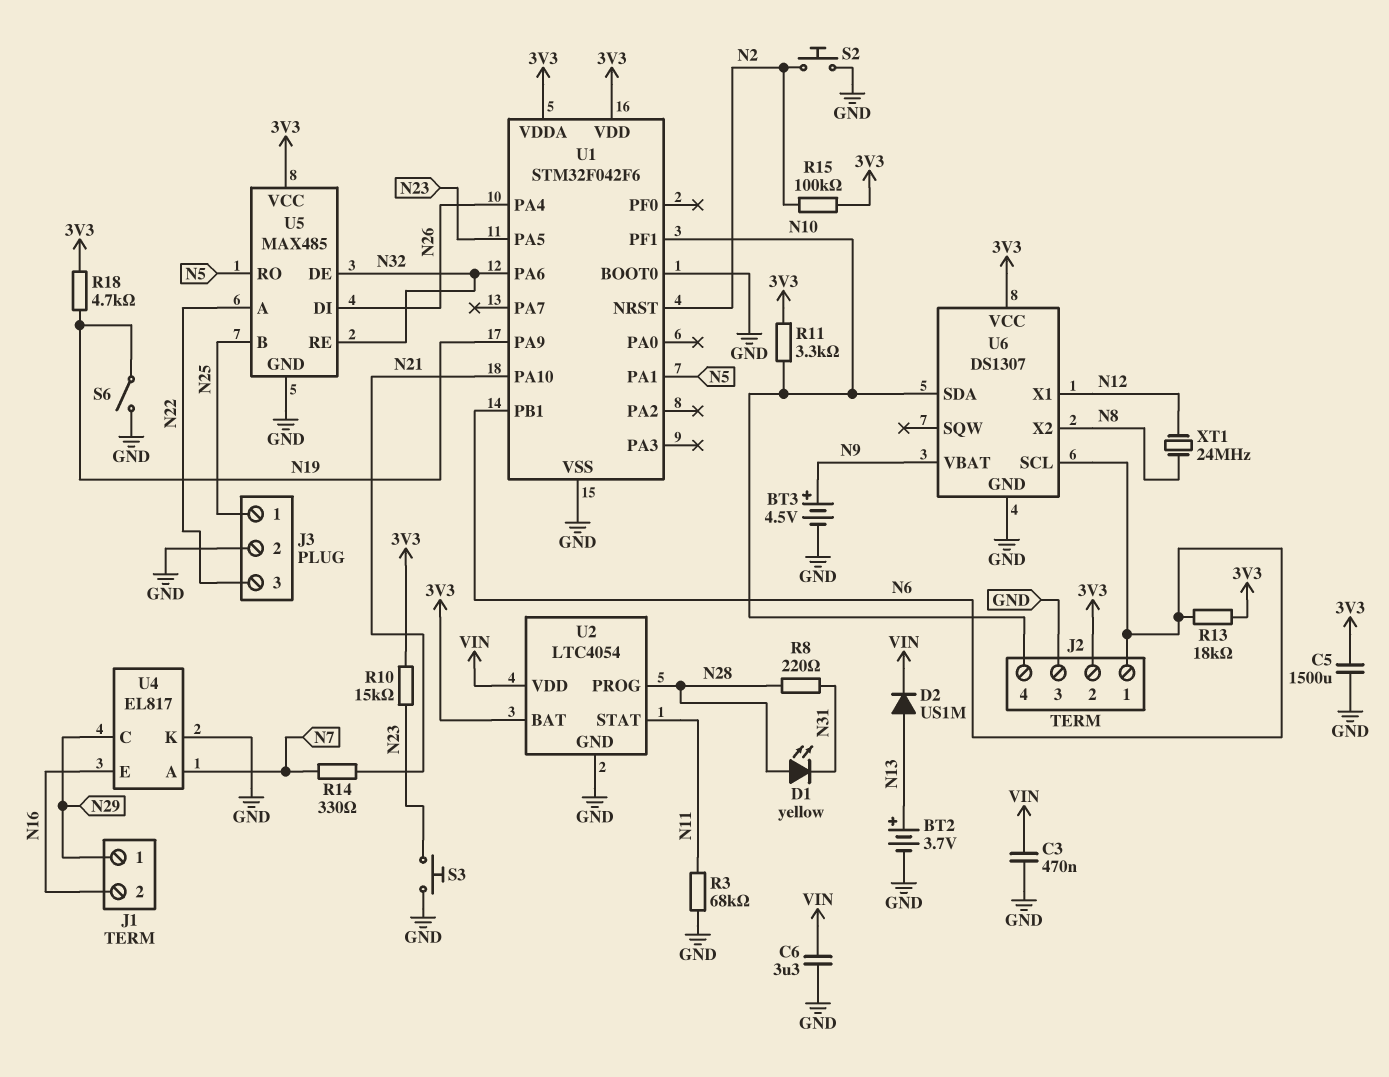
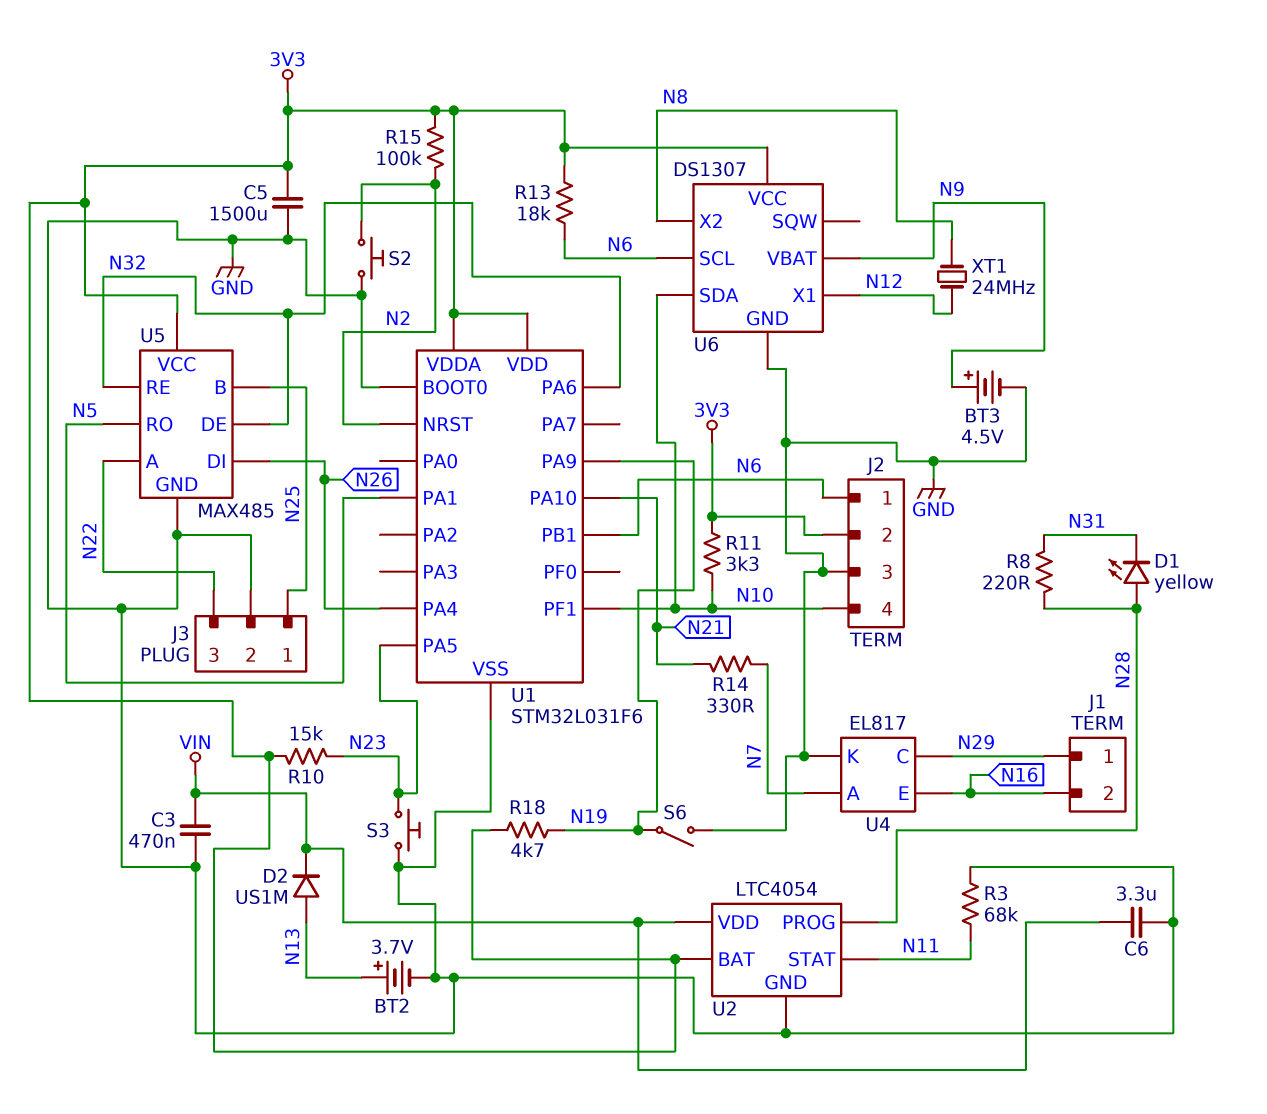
U1: STM32F042F6 -> STM32L031F6

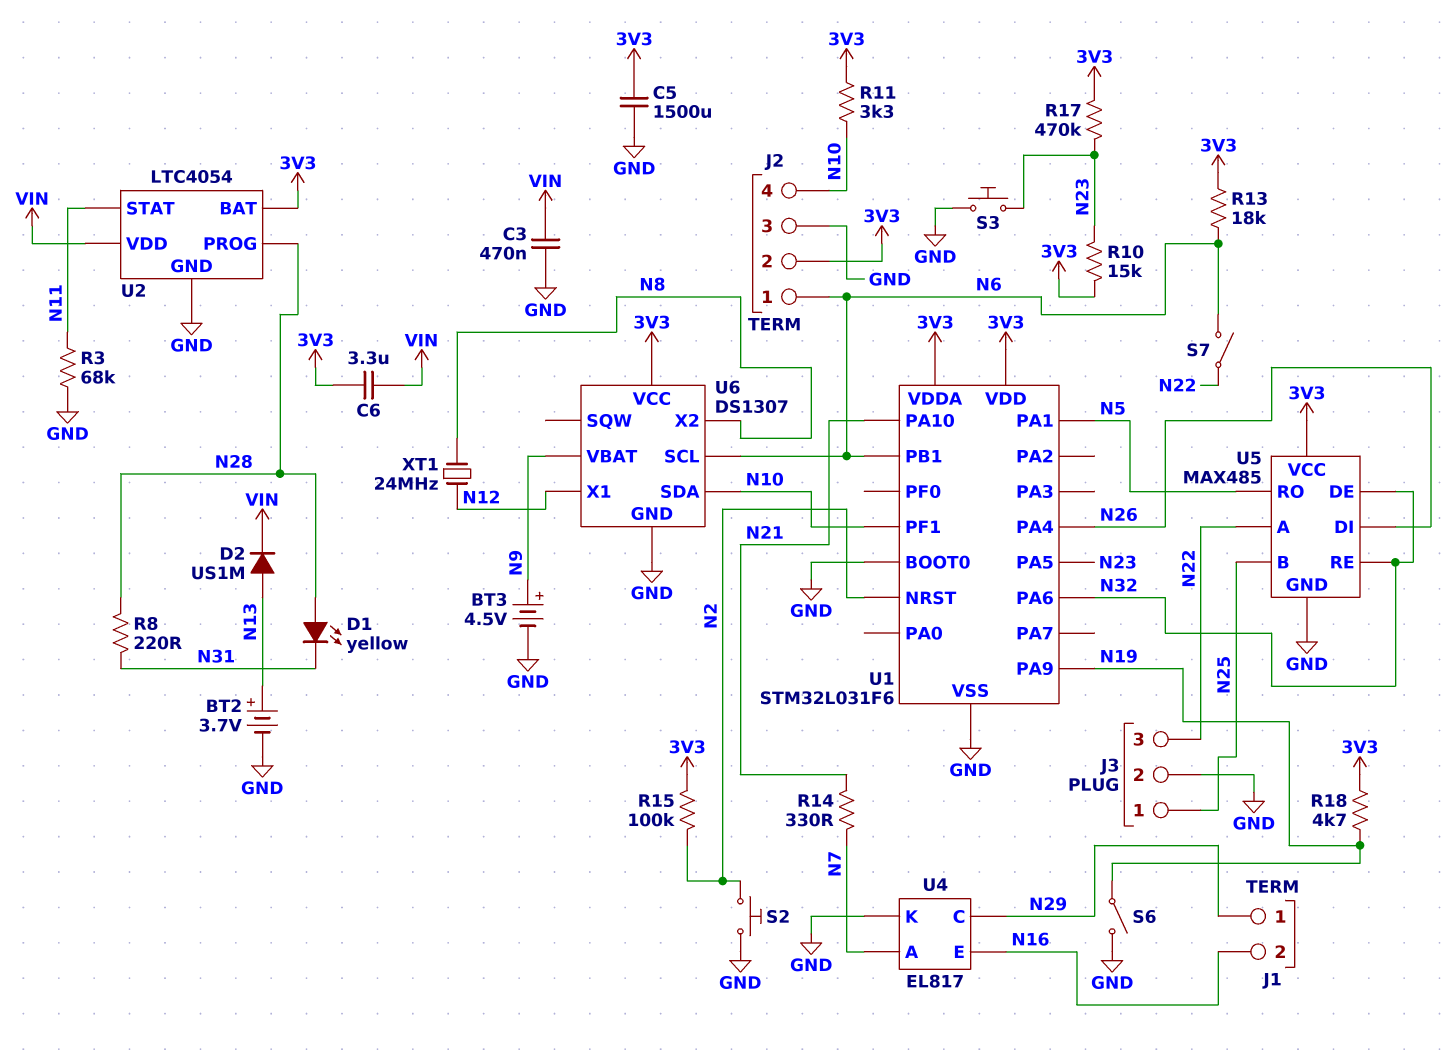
C6: 3.3uF (GND, VIN) -> 3.3uF (3V3, VIN)
R17: none -> 470k (3V3, N23)
S7: none -> switch (N6, N22)

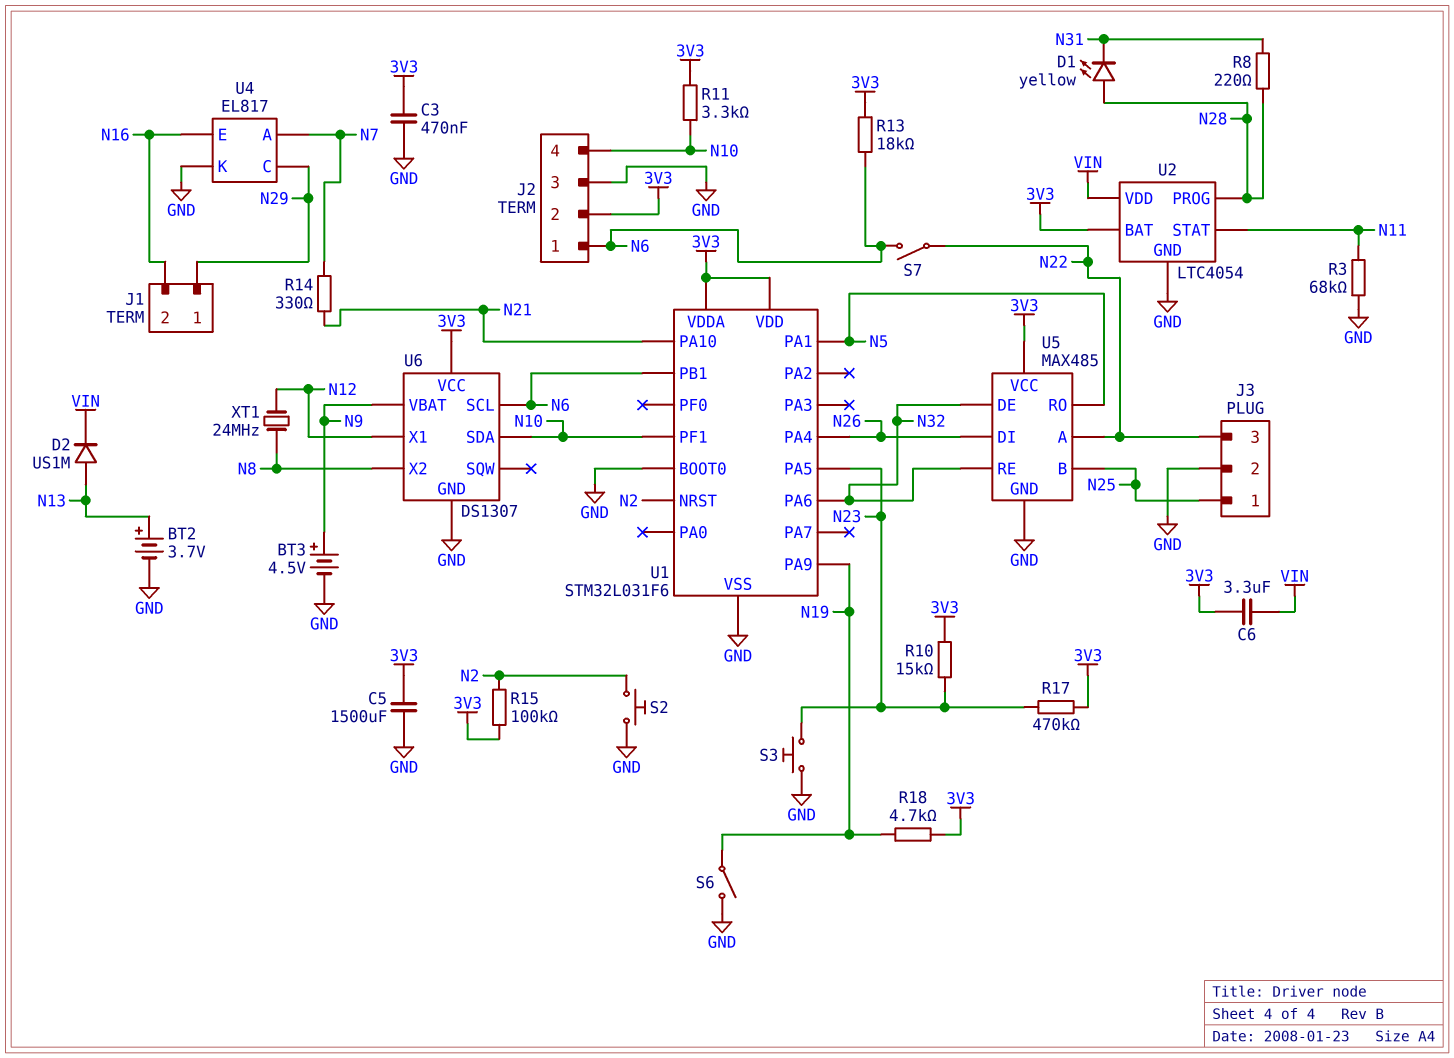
C3: 470nF (GND, VIN) -> 470nF (3V3, GND)

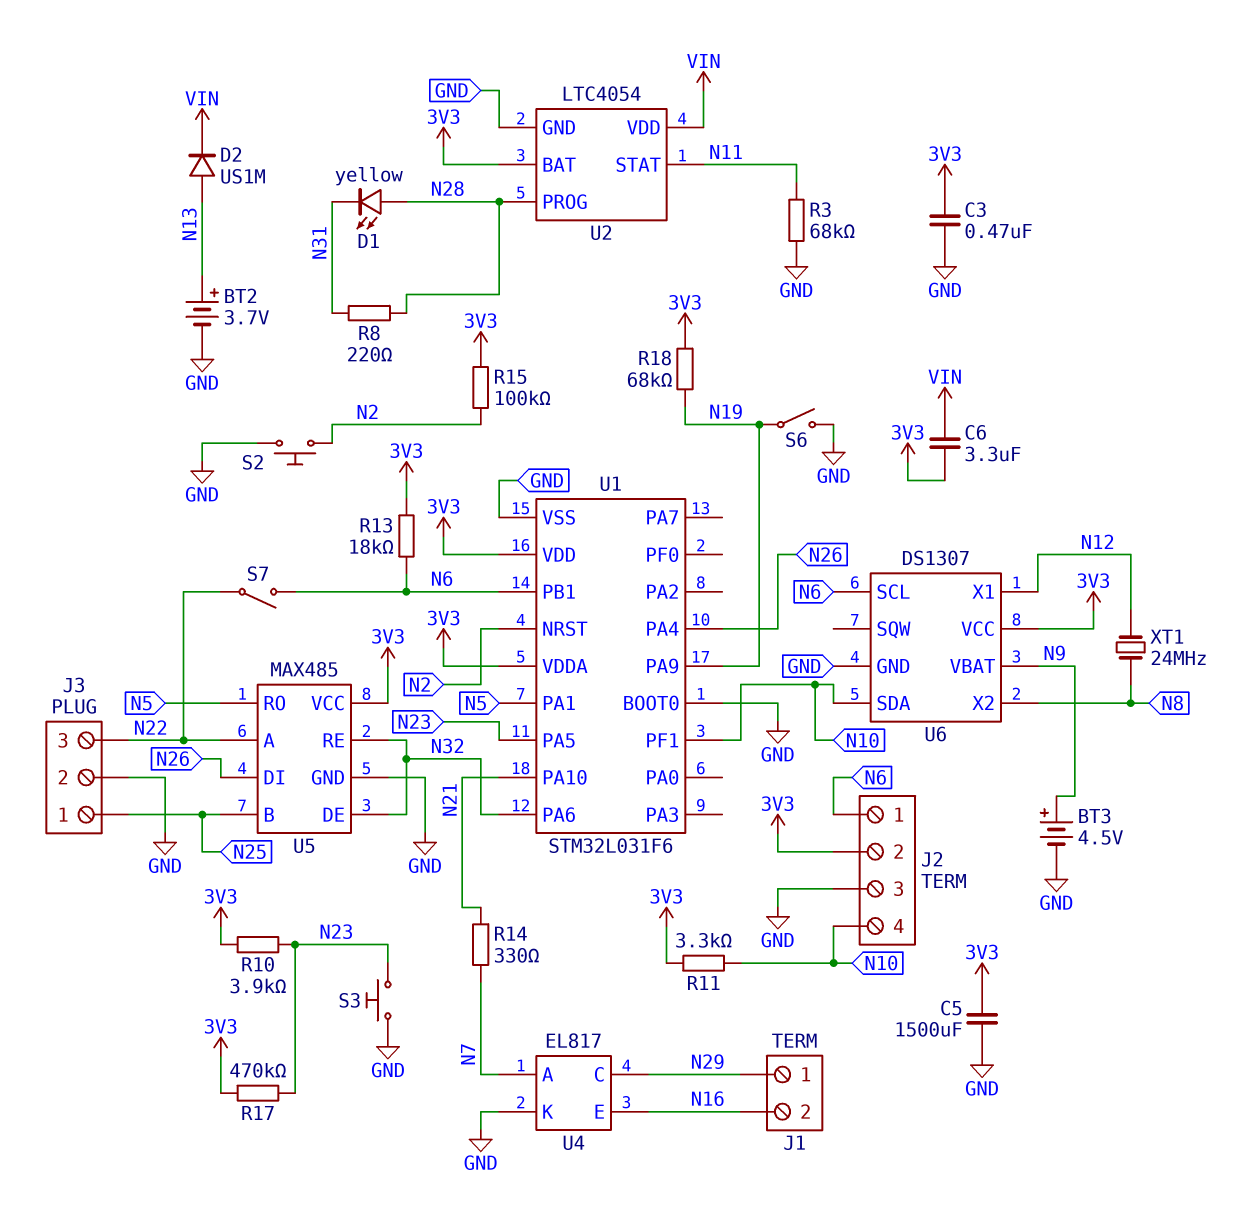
R10: 15k (3V3, N23) -> 3.9k (3V3, N23)
R18: 4.7k (3V3, N19) -> 68k (3V3, N19)

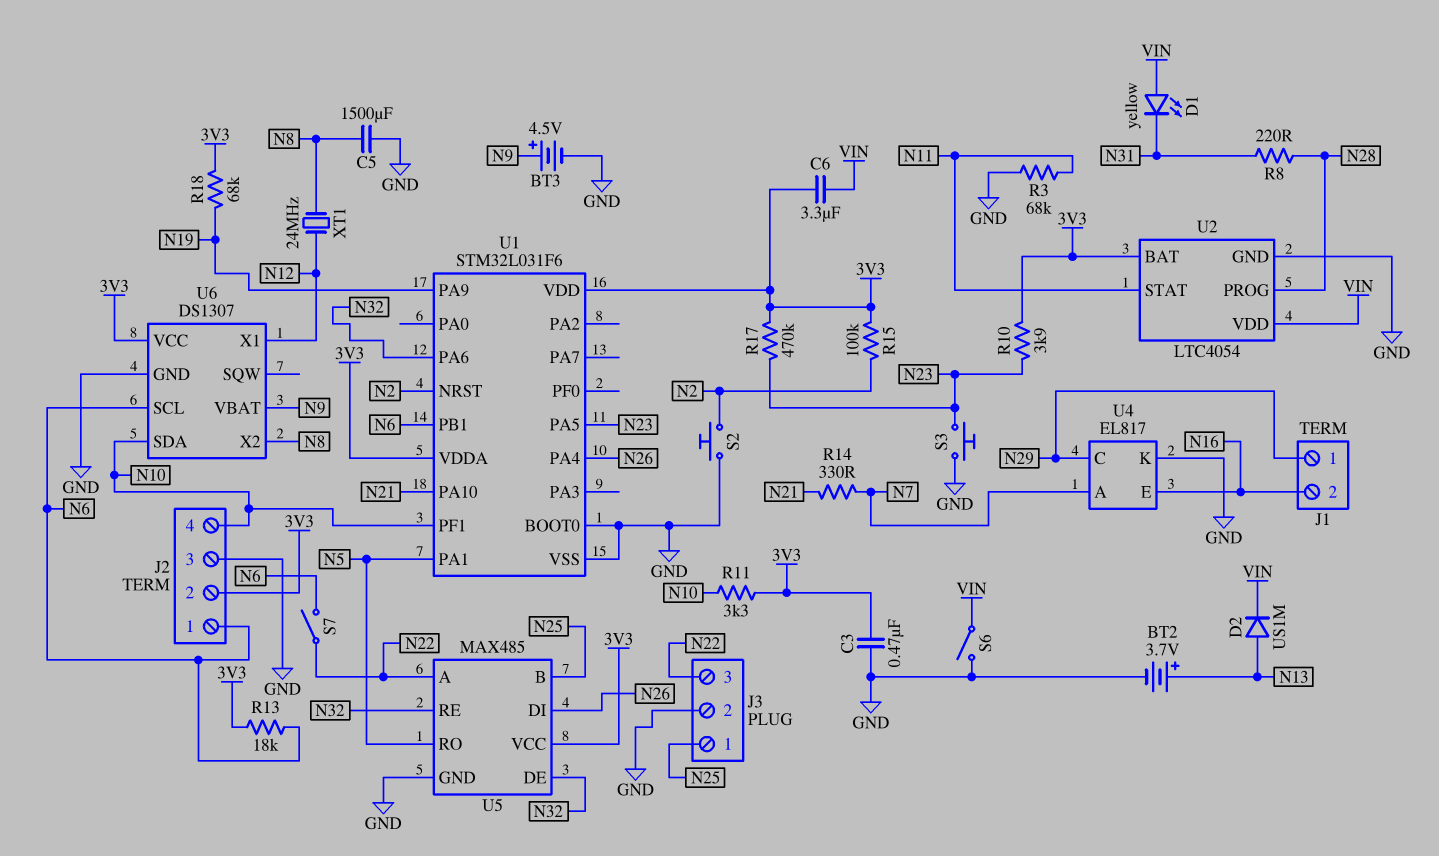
C5: 1500uF (3V3, GND) -> 1500uF (GND, N8)
D1: LED yellow (A N28, K N31) -> LED yellow (A VIN, K N31)
S6: switch (GND, N19) -> switch (GND, VIN)

